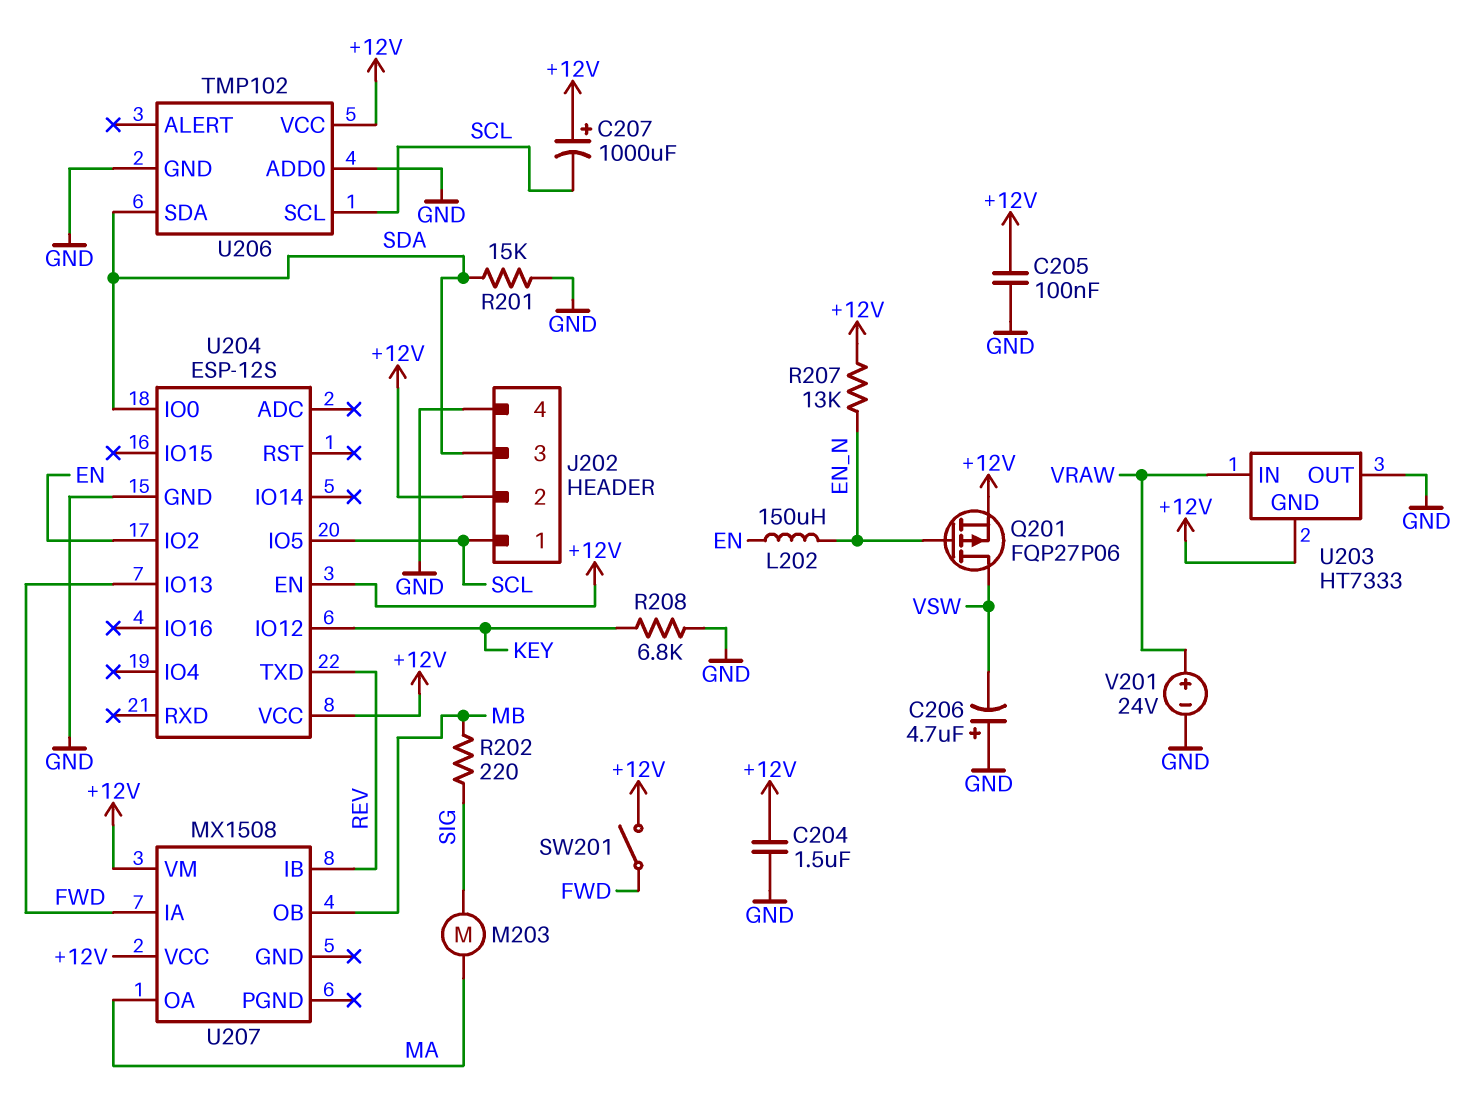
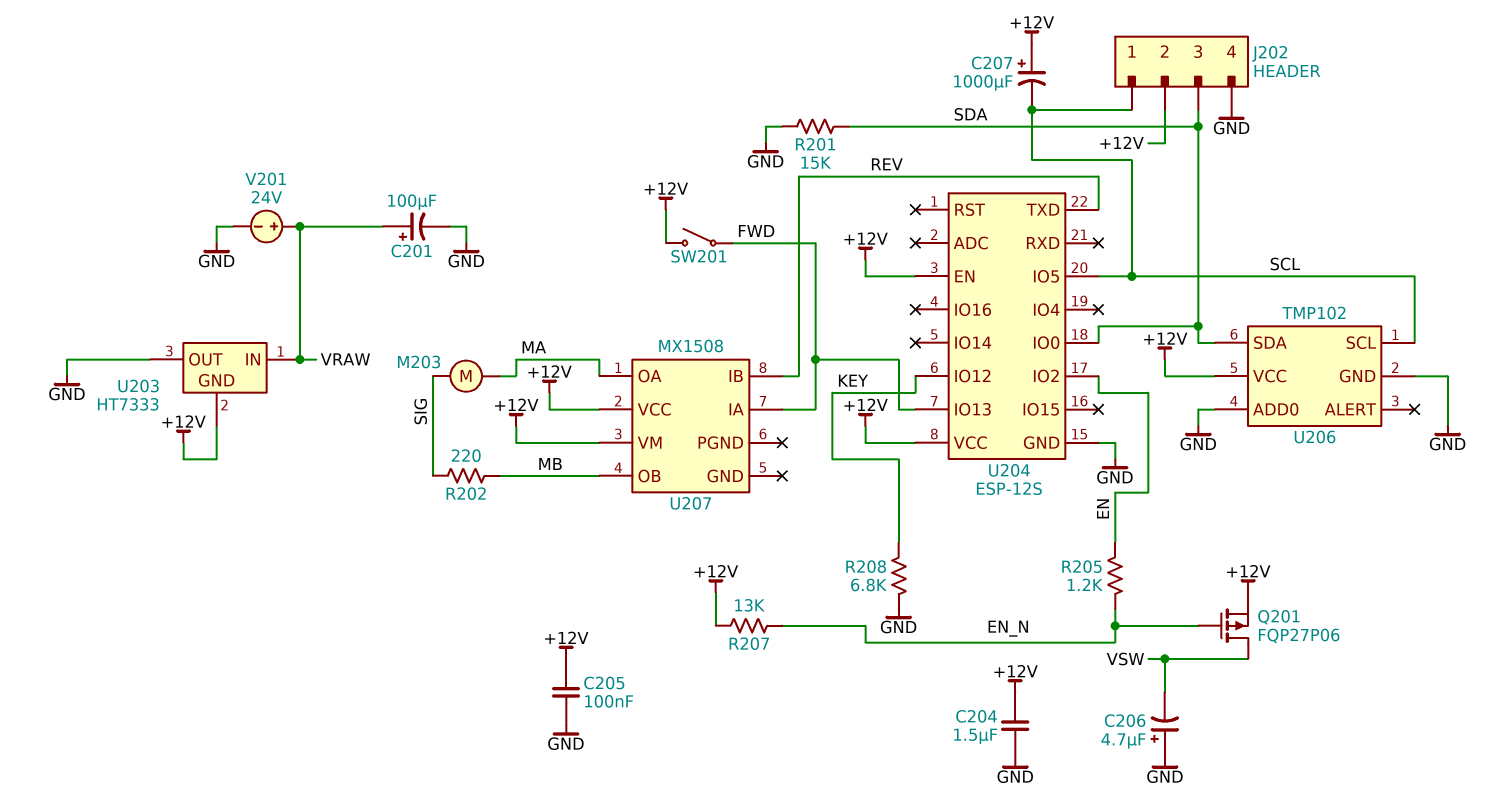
C201: none -> 100uF (plus VRAW, minus GND)
L202: 150uH (EN, EN_N) -> none
R205: none -> 1.2k (EN, EN_N)

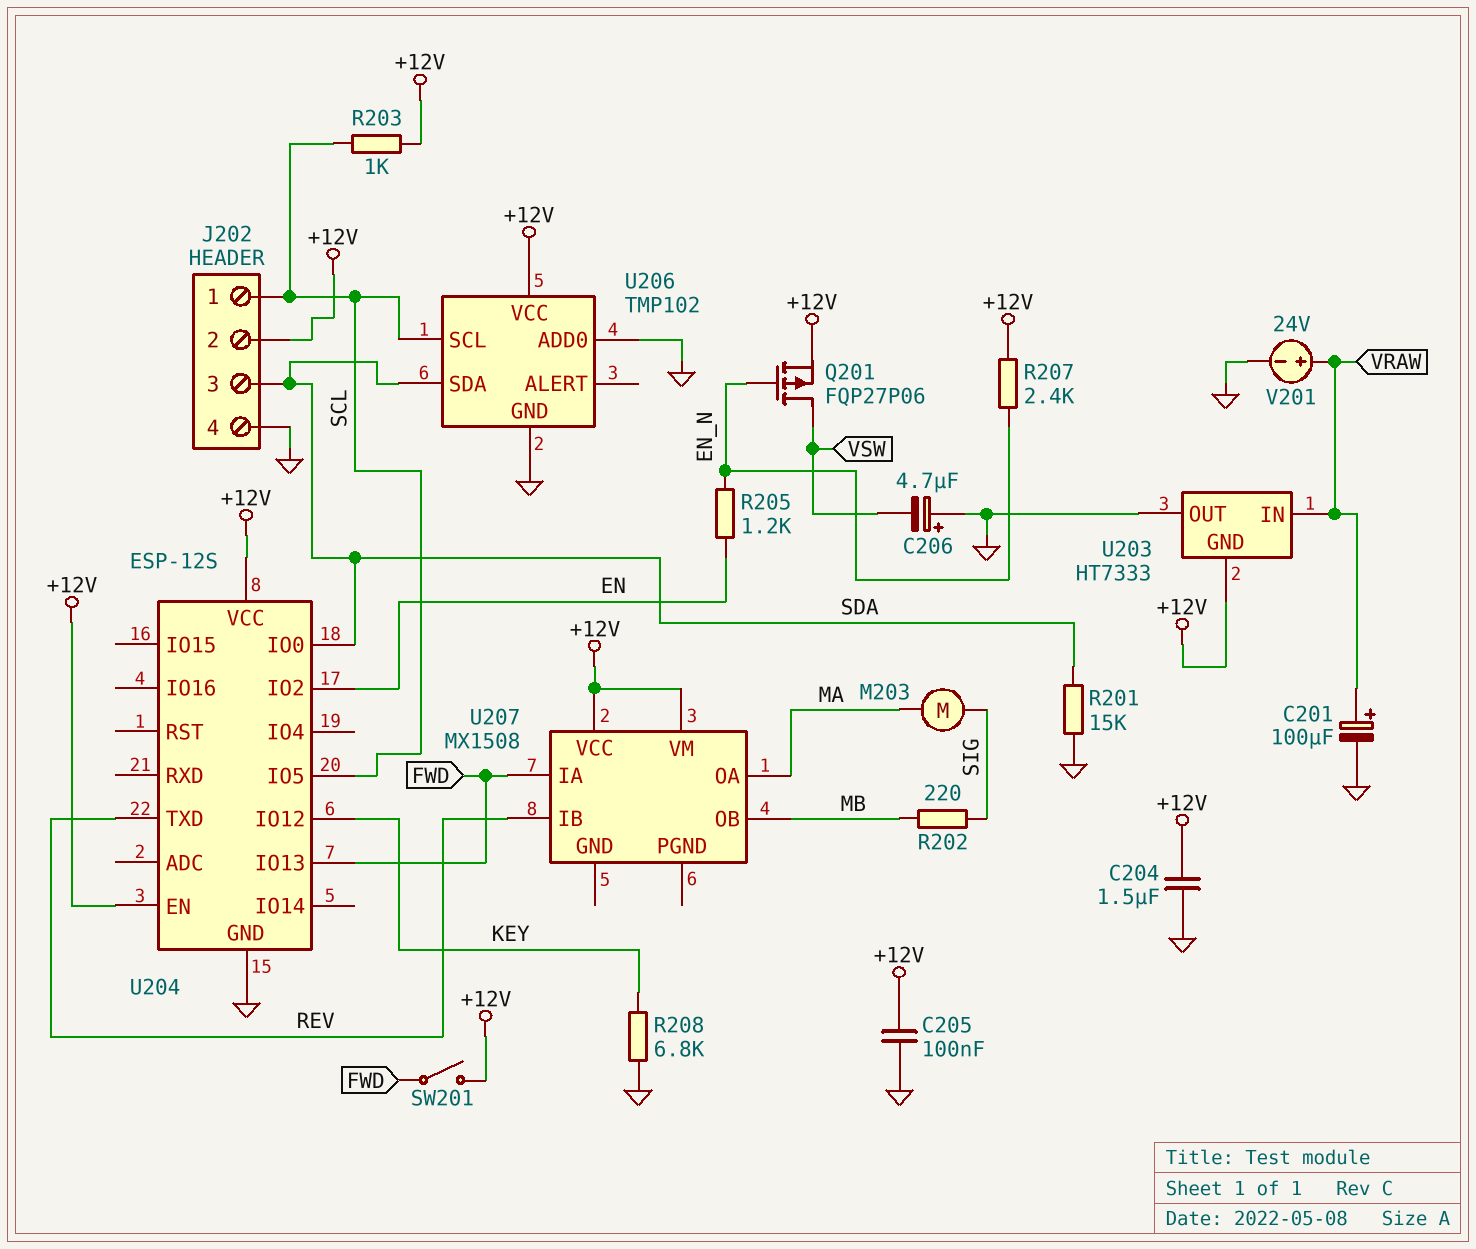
C207: 1000uF (plus +12V, minus SCL) -> none
R203: none -> 1k (+12V, SCL)
R207: 13k (+12V, EN_N) -> 2.4k (+12V, EN_N)

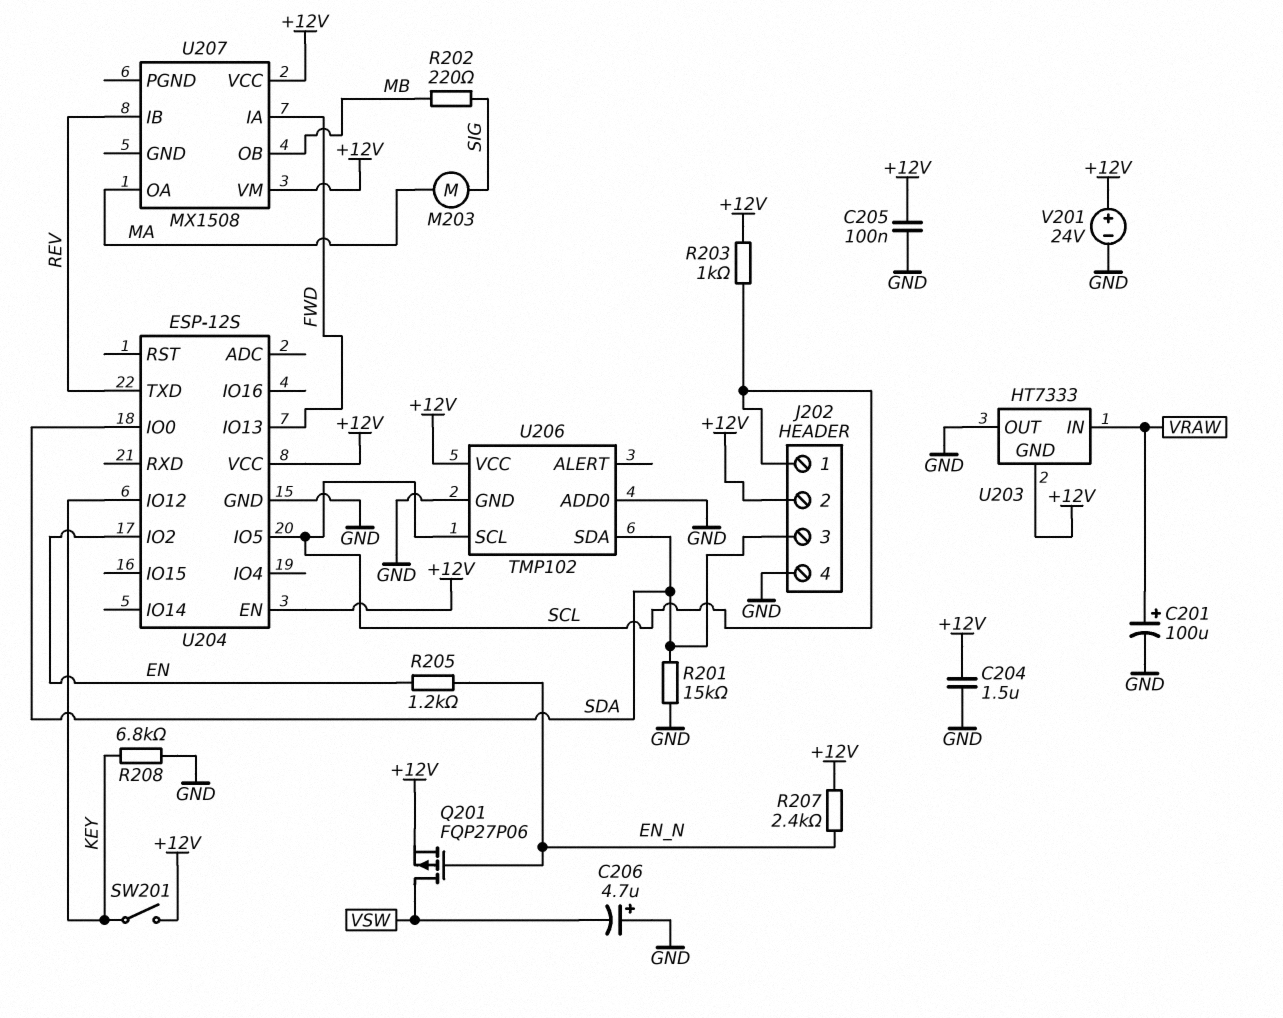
SW201: switch (+12V, FWD) -> switch (+12V, KEY)
V201: 24V (plus VRAW, minus GND) -> 24V (plus +12V, minus GND)

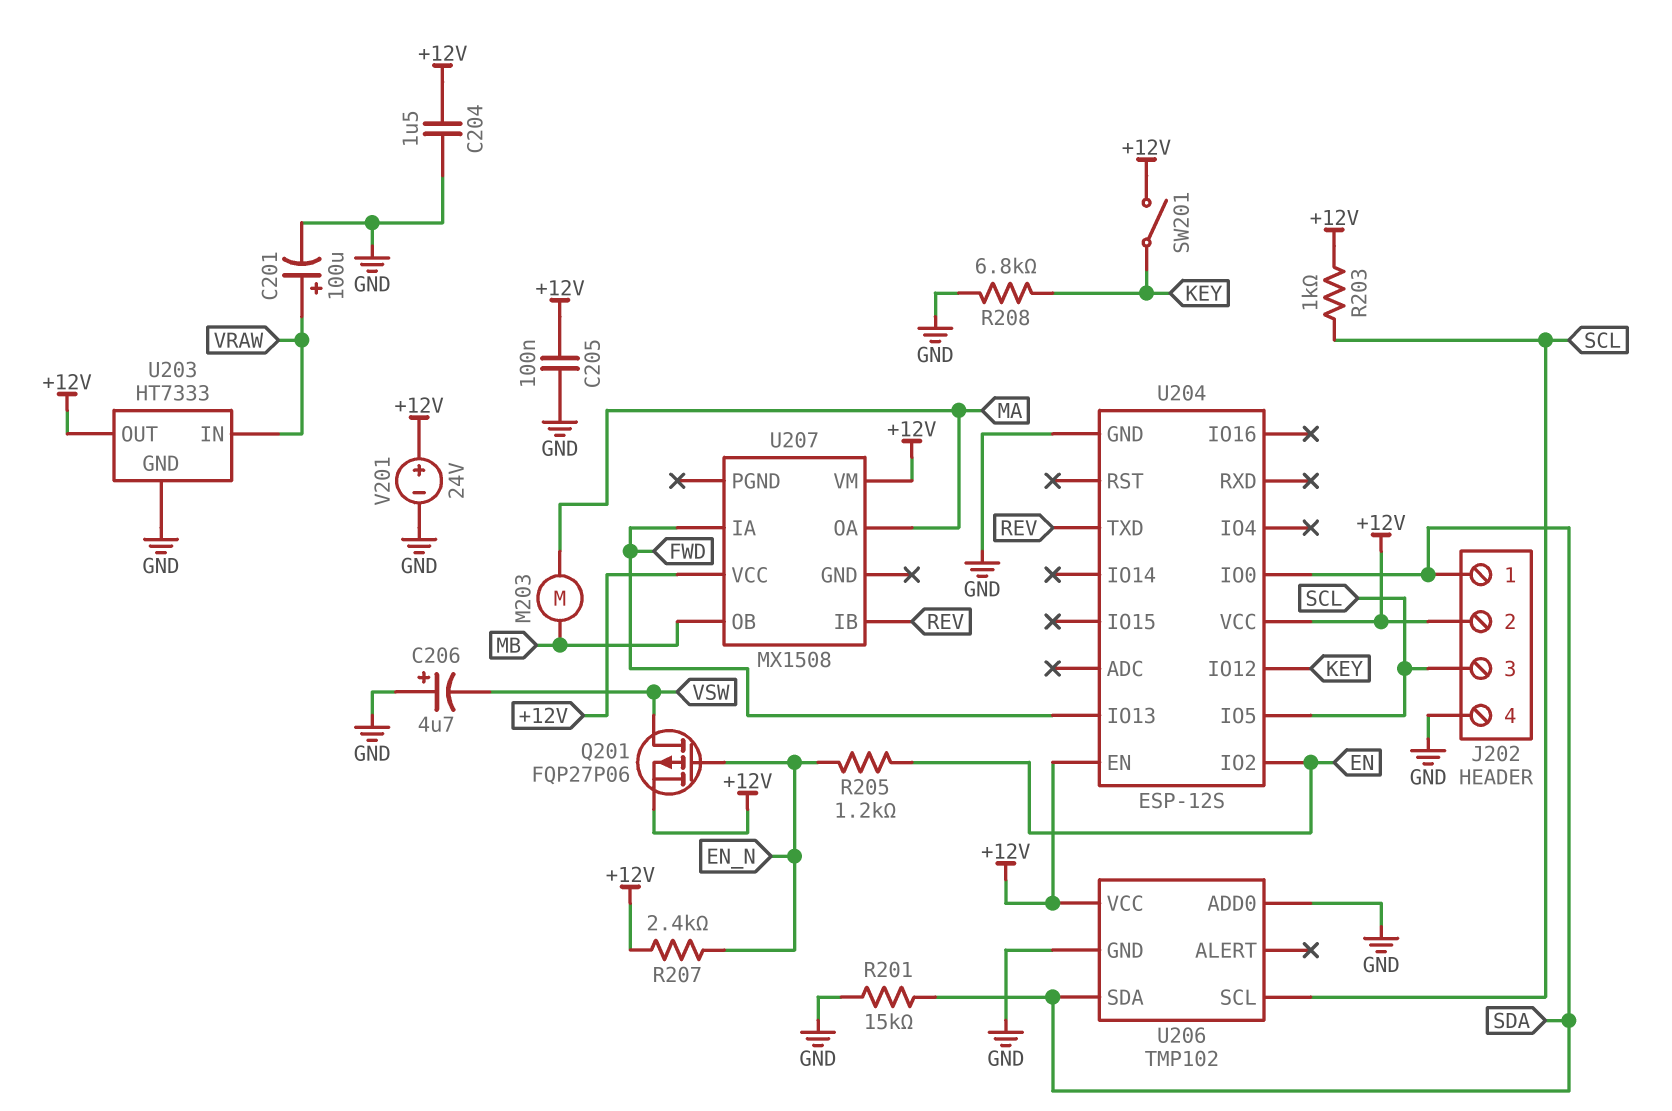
J202 pin 1: SCL -> SDA
J202 pin 3: SDA -> SCL
M203: motor (MA, SIG) -> motor (MA, MB)
R202: 220 (MB, SIG) -> none
U203 pin GND: +12V -> GND
U203 pin OUT: GND -> +12V

